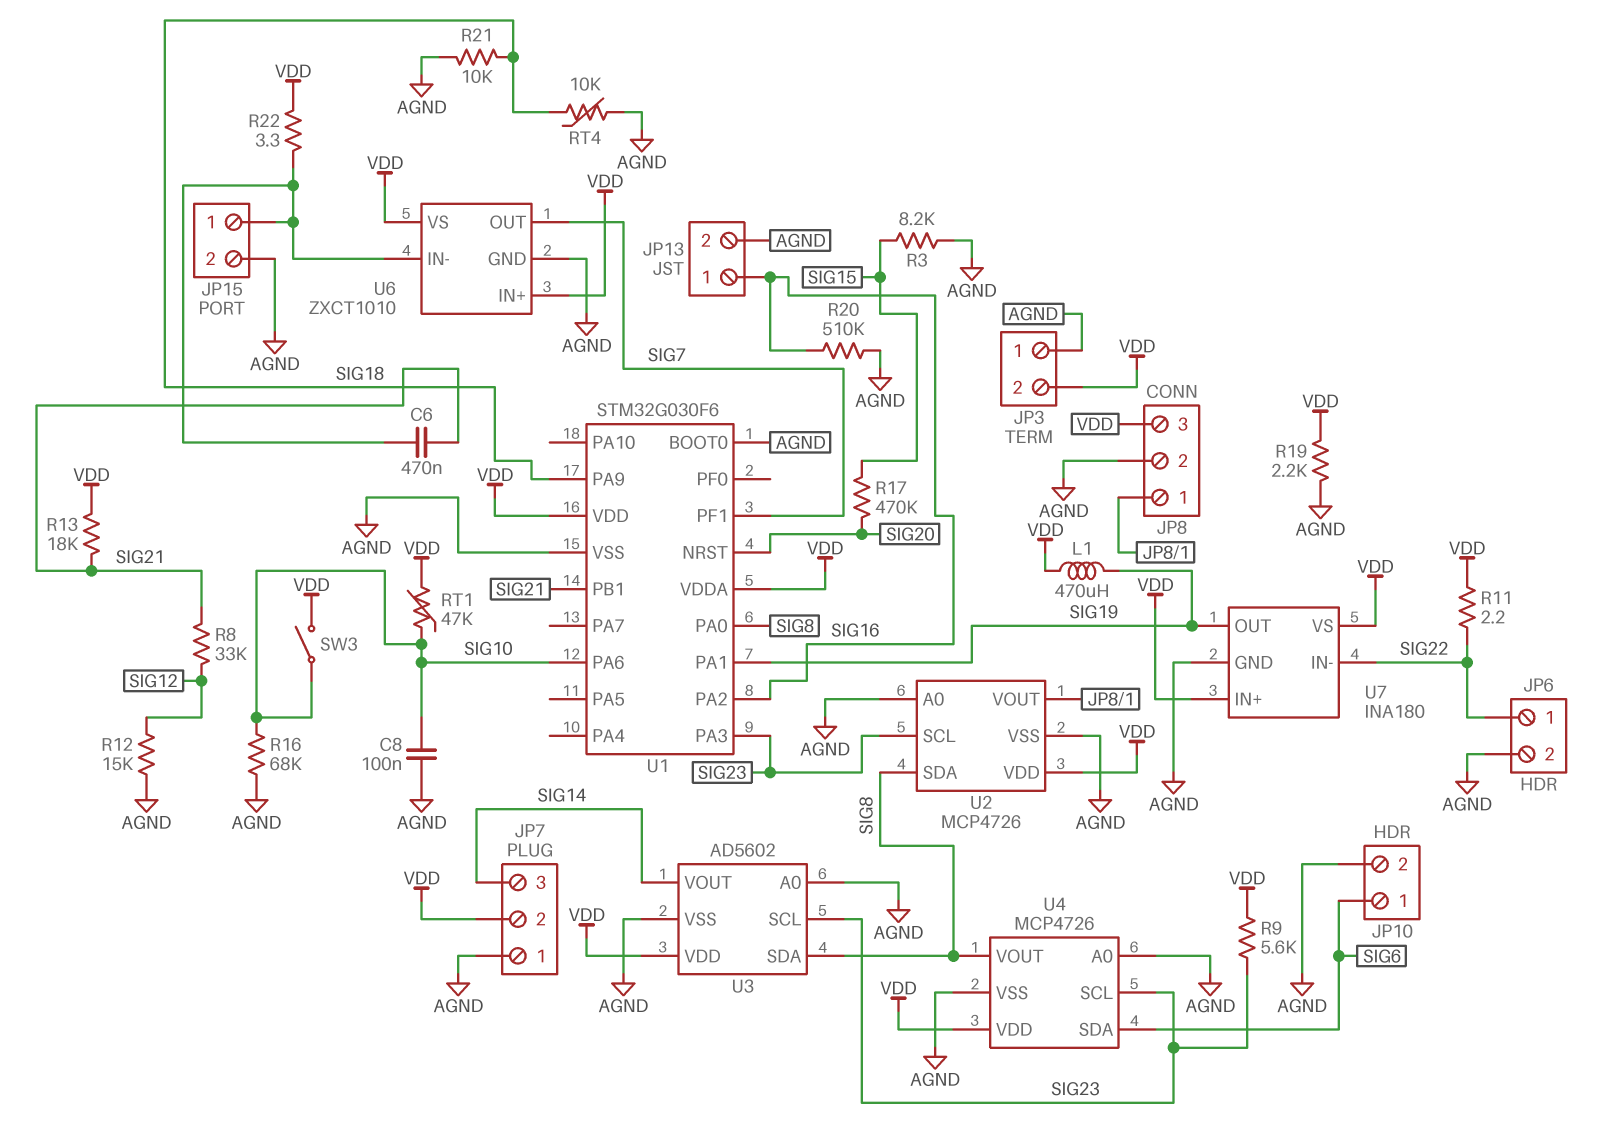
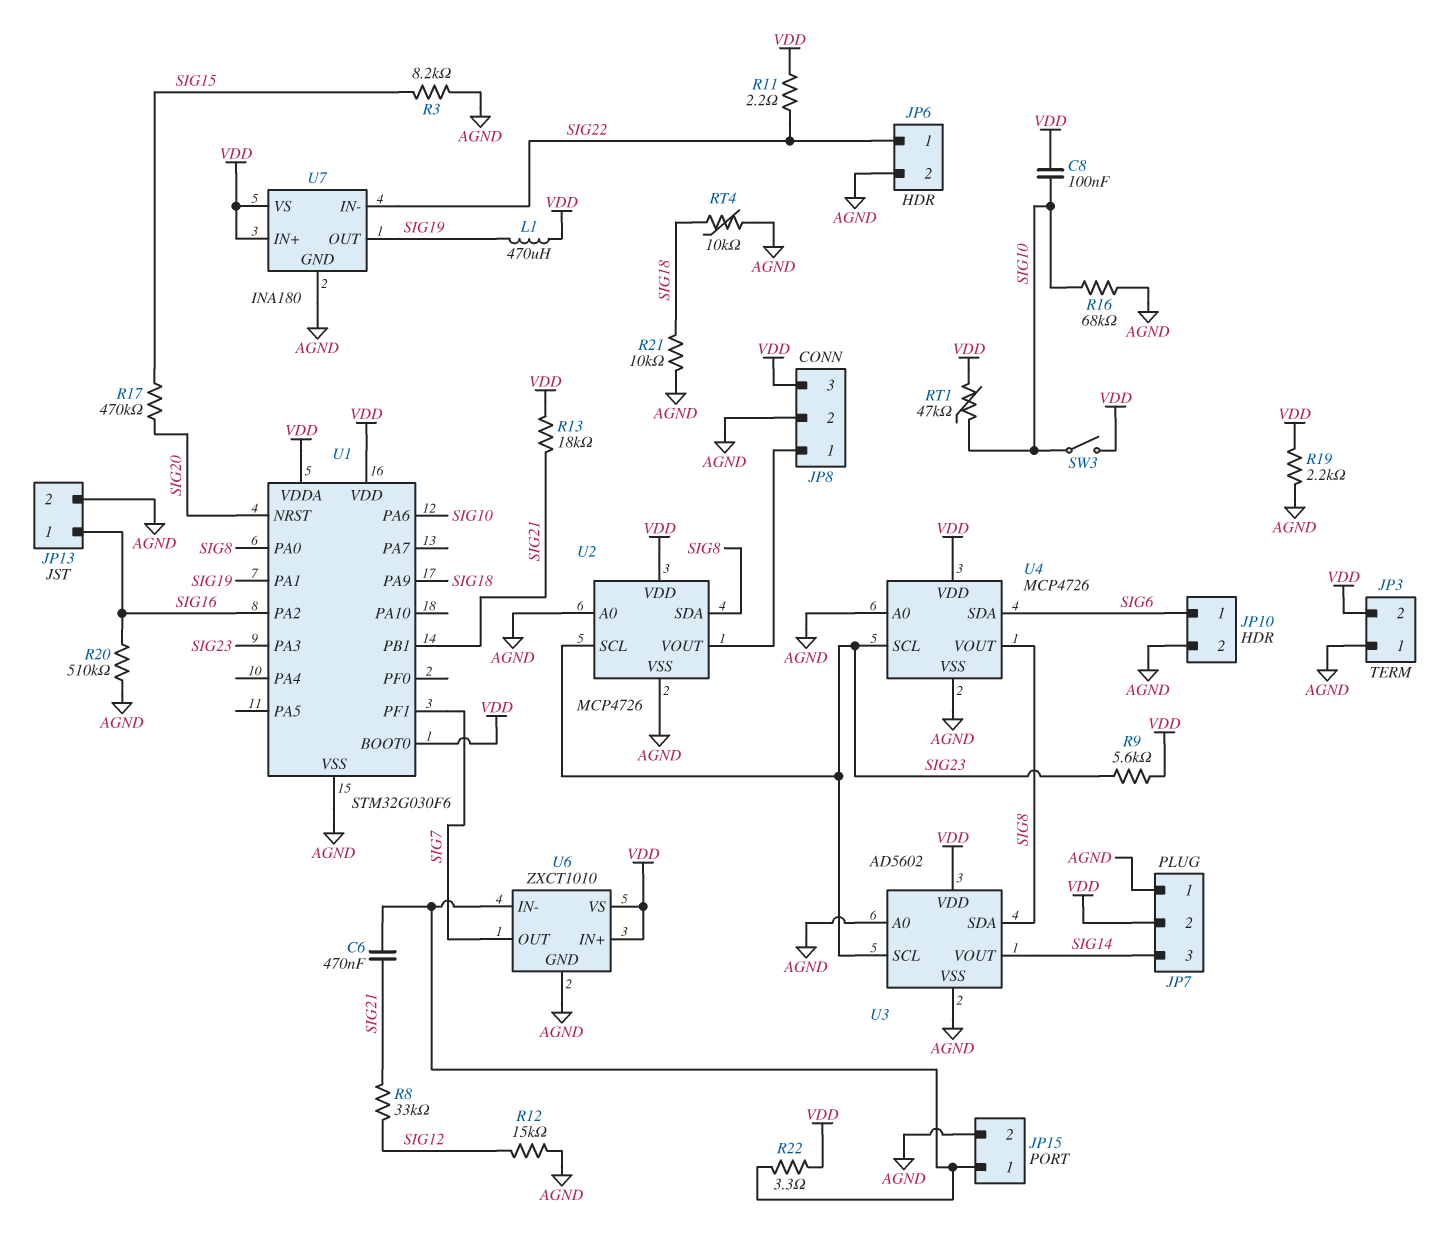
C8: 100nF (AGND, SIG10) -> 100nF (SIG10, VDD)
U1 pin BOOT0: AGND -> VDD

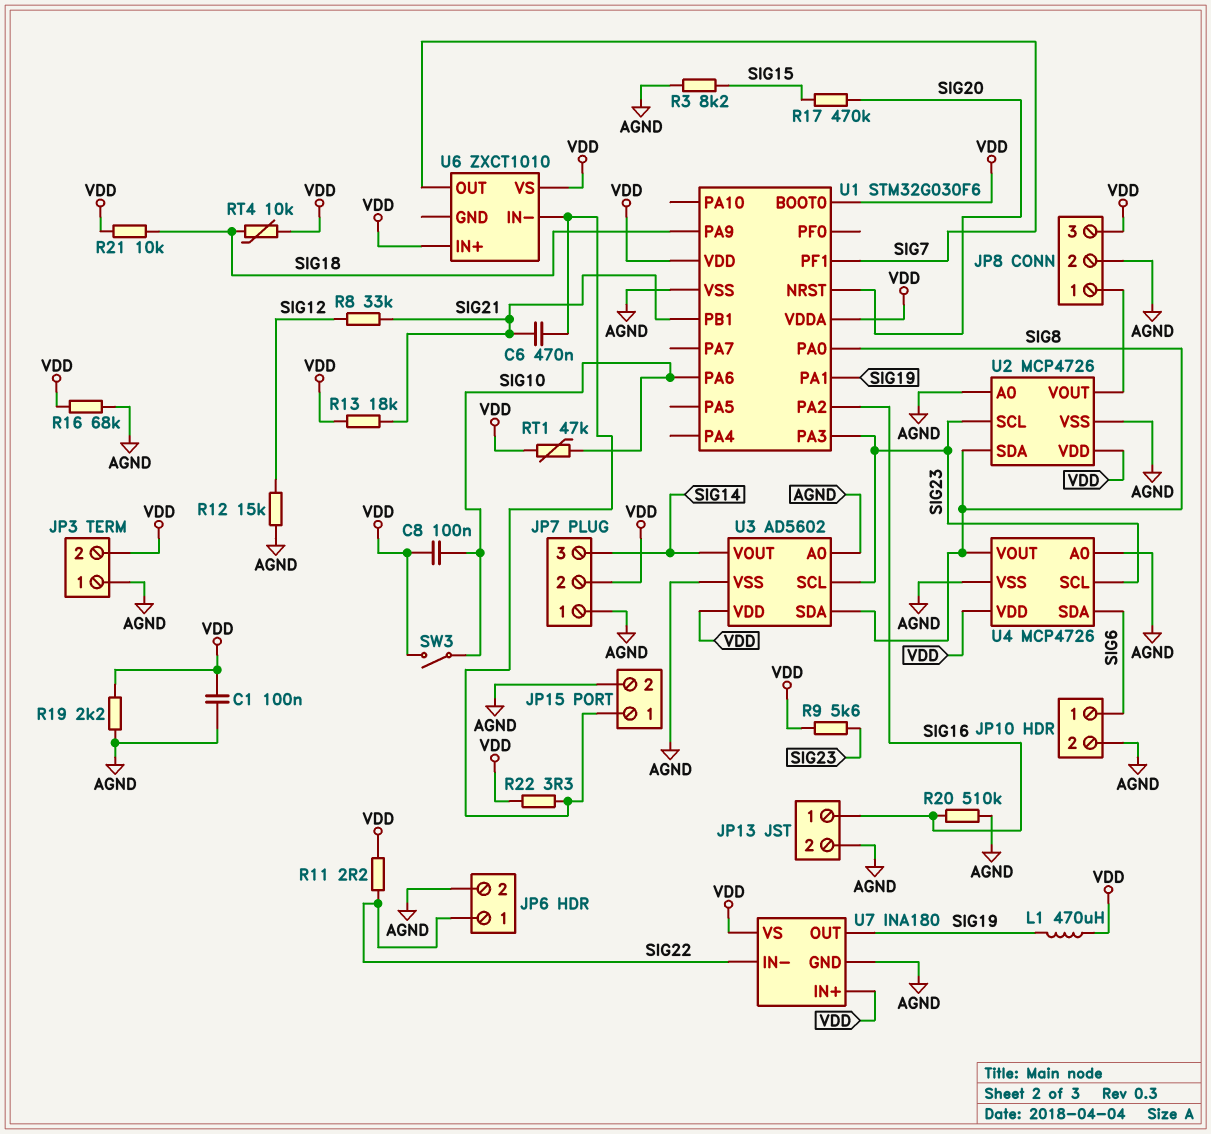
C1: none -> 100nF (AGND, VDD)
R16: 68k (AGND, SIG10) -> 68k (AGND, VDD)
R21: 10k (AGND, SIG18) -> 10k (SIG18, VDD)
RT4: 10k (AGND, SIG18) -> 10k (SIG18, VDD)
U6 pin GND: AGND -> none

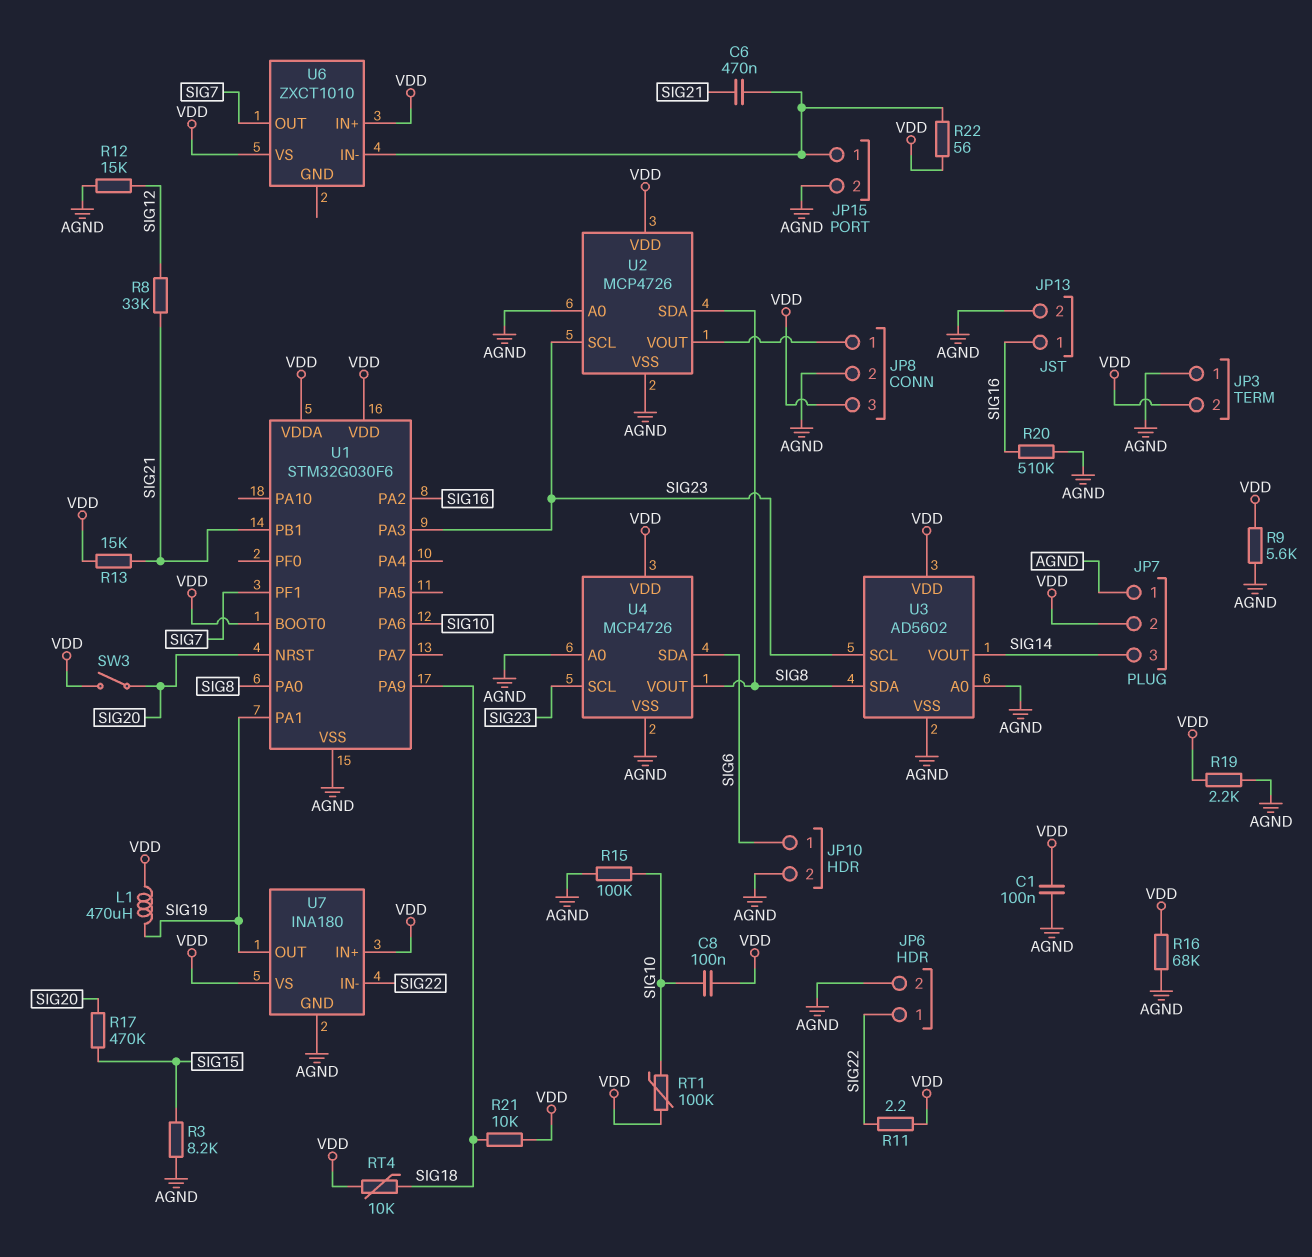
R9: 5.6k (SIG23, VDD) -> 5.6k (AGND, VDD)
R13: 18k (SIG21, VDD) -> 15k (SIG21, VDD)
R15: none -> 100k (AGND, SIG10)
R22: 3.3 (JP15/1, VDD) -> 56 (JP15/1, VDD)
RT1: 47k (SIG10, VDD) -> 100k (SIG10, VDD)
SW3: switch (SIG10, VDD) -> switch (SIG20, VDD)

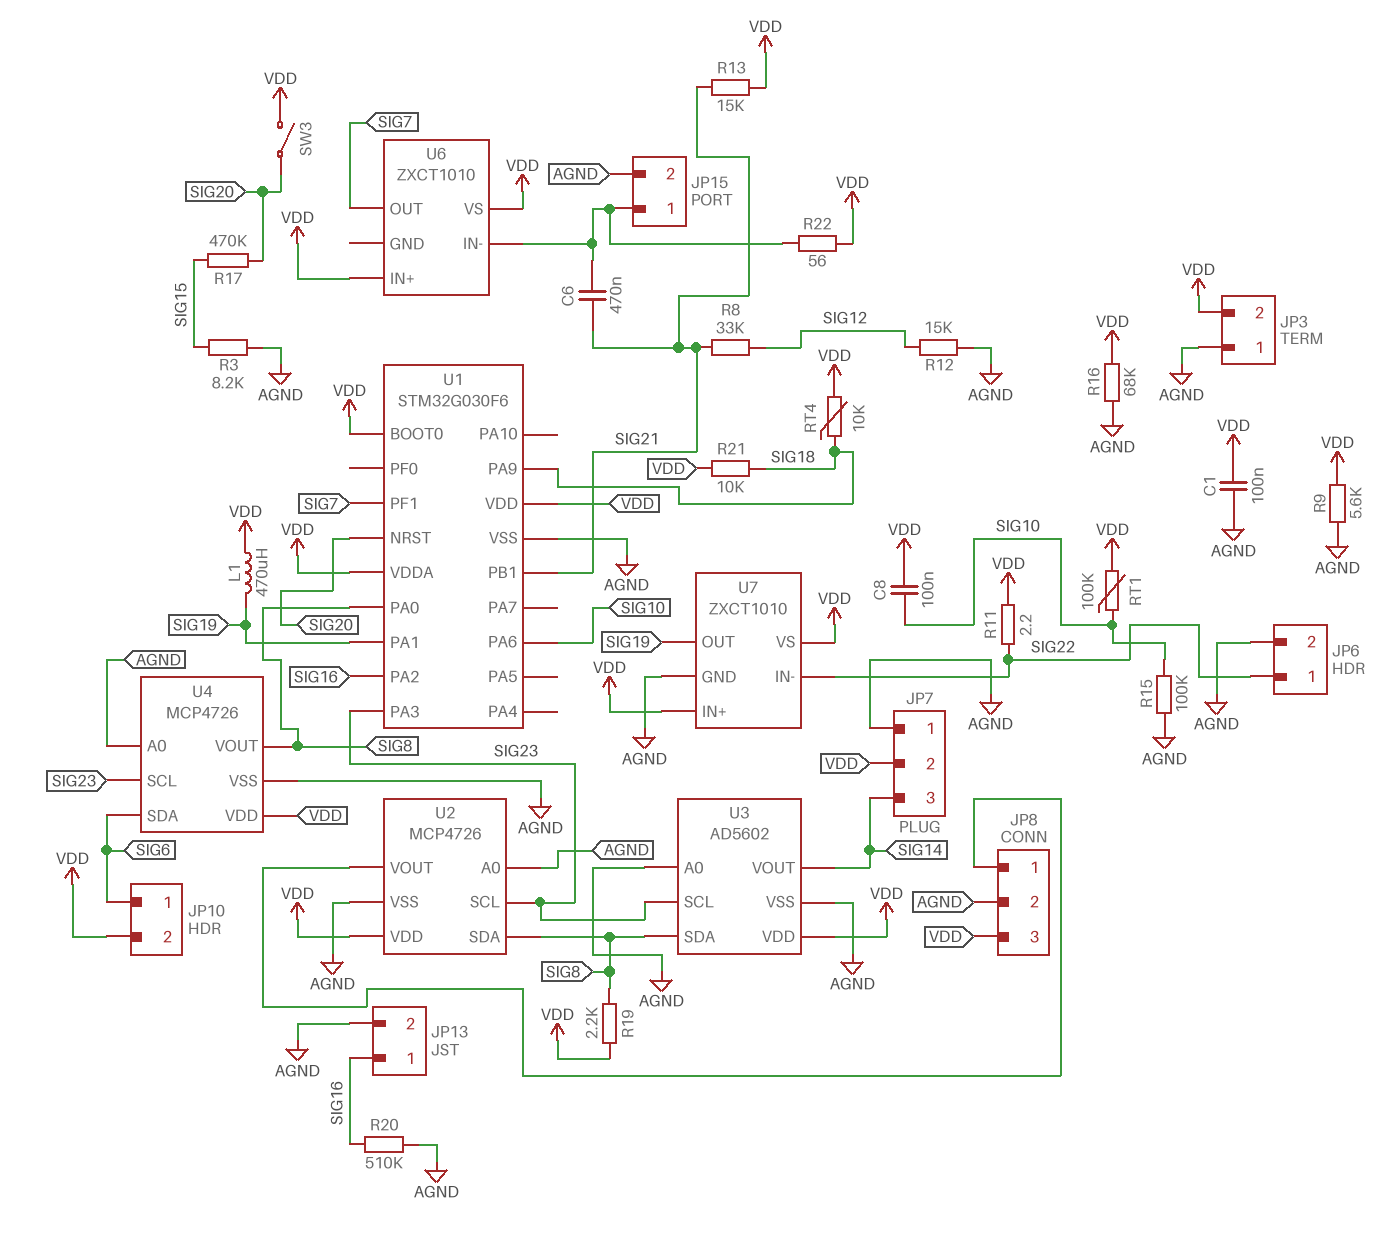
JP10 pin 2: AGND -> VDD
R19: 2.2k (AGND, VDD) -> 2.2k (SIG8, VDD)
U7: INA180 -> ZXCT1010

